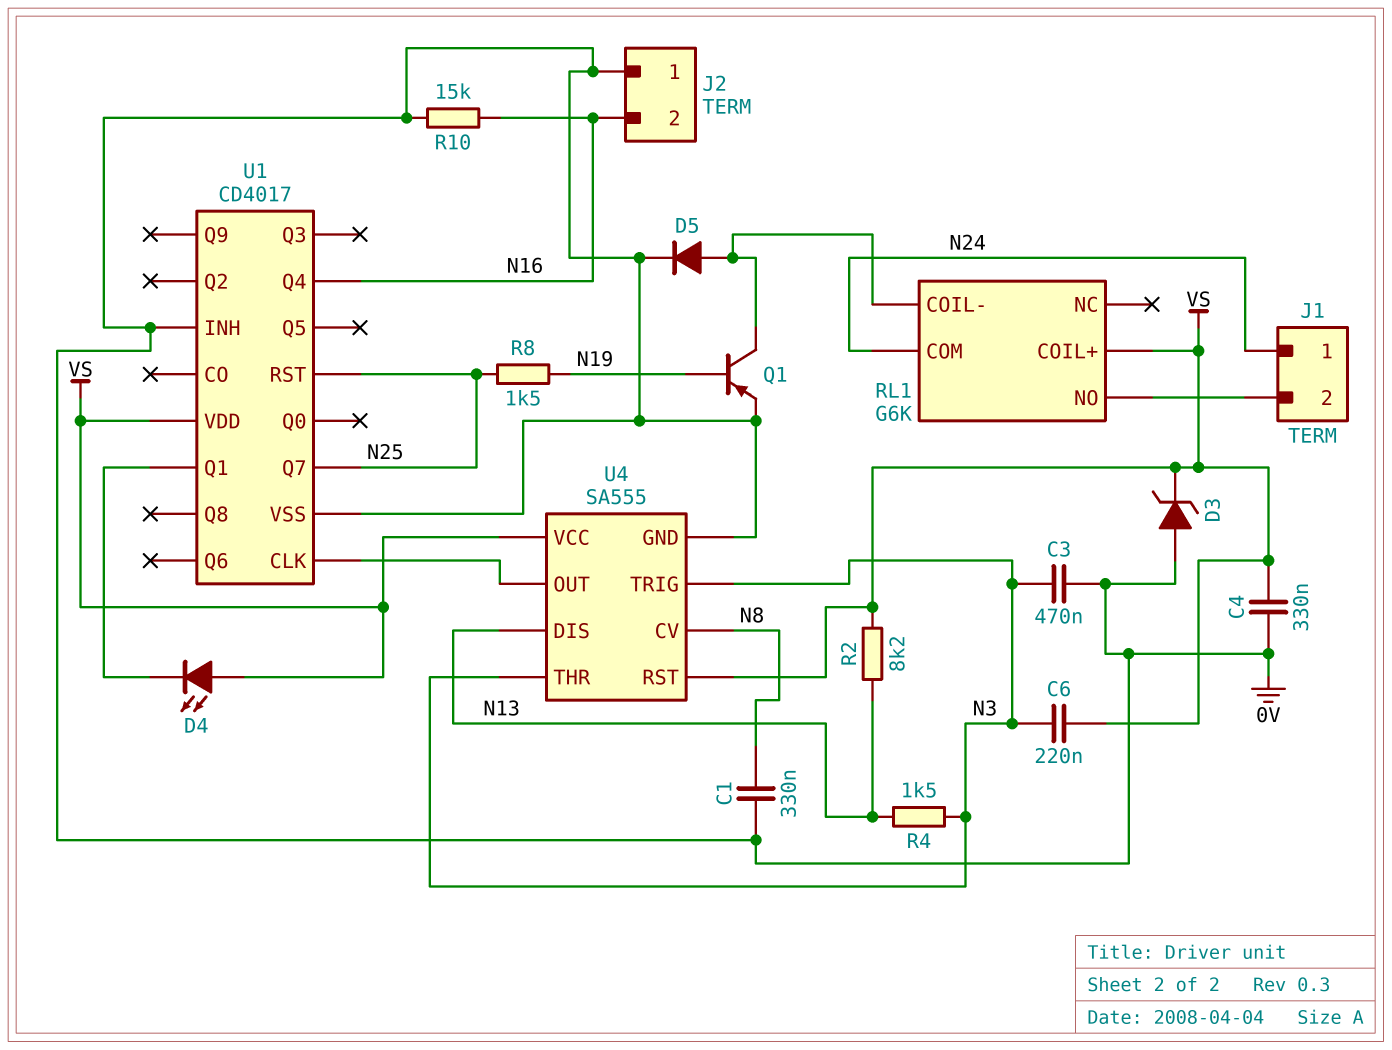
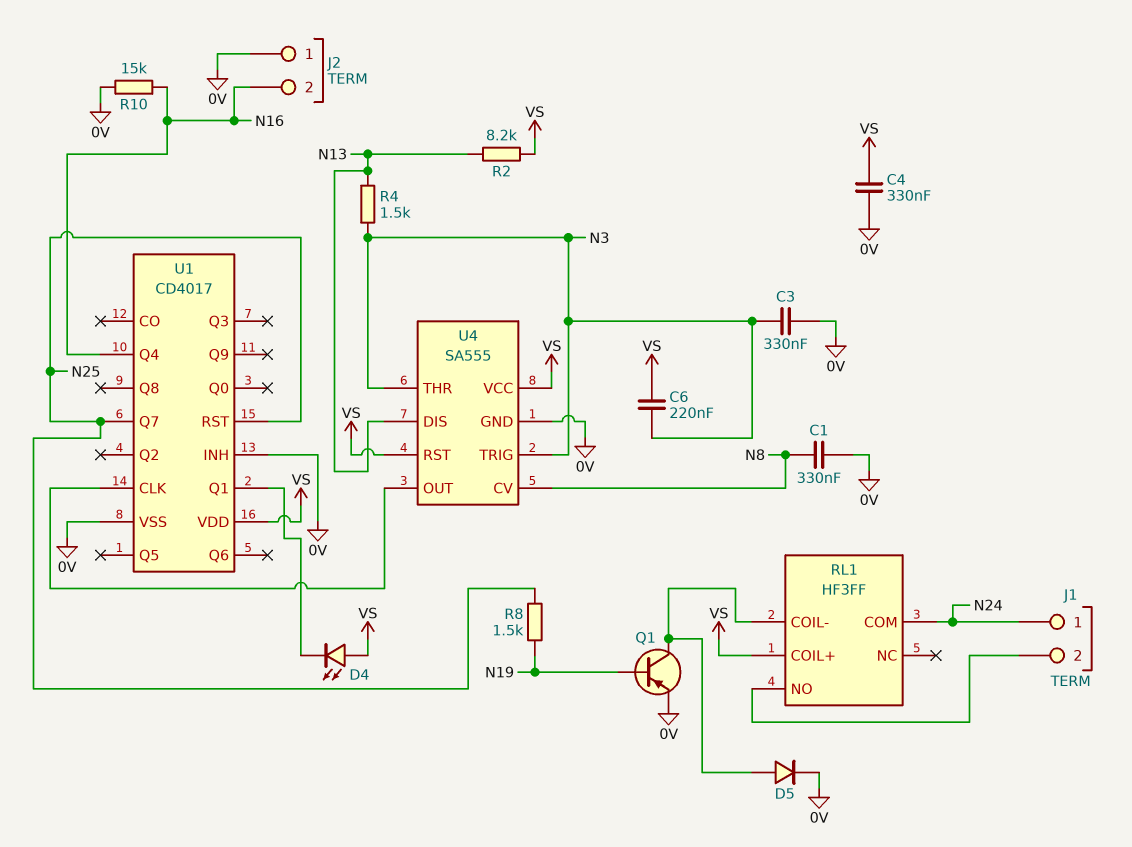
C3: 470nF (0V, N3) -> 330nF (0V, N3)
D3: zener (A 0V, K VS) -> none
RL1: G6K -> HF3FF

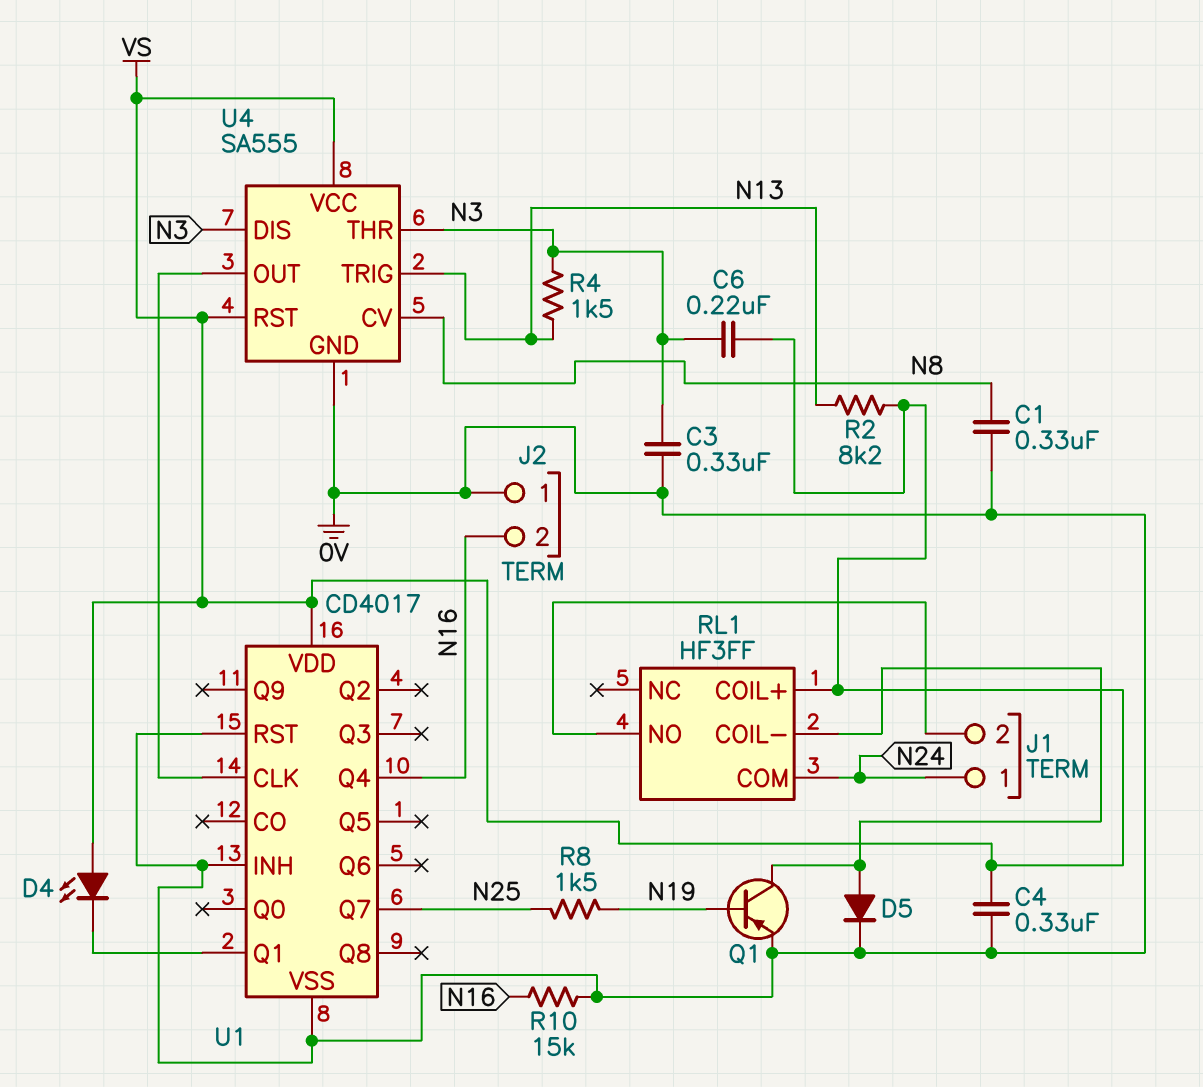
U1 pin RST: N25 -> 0V
U4 pin DIS: N13 -> N3
U4 pin TRIG: N3 -> N13

